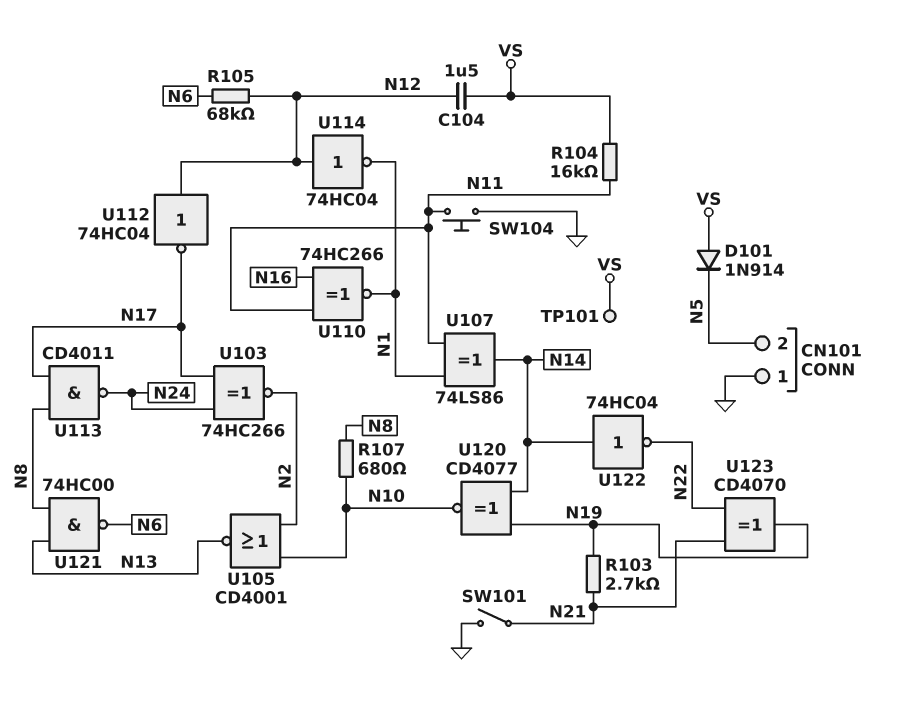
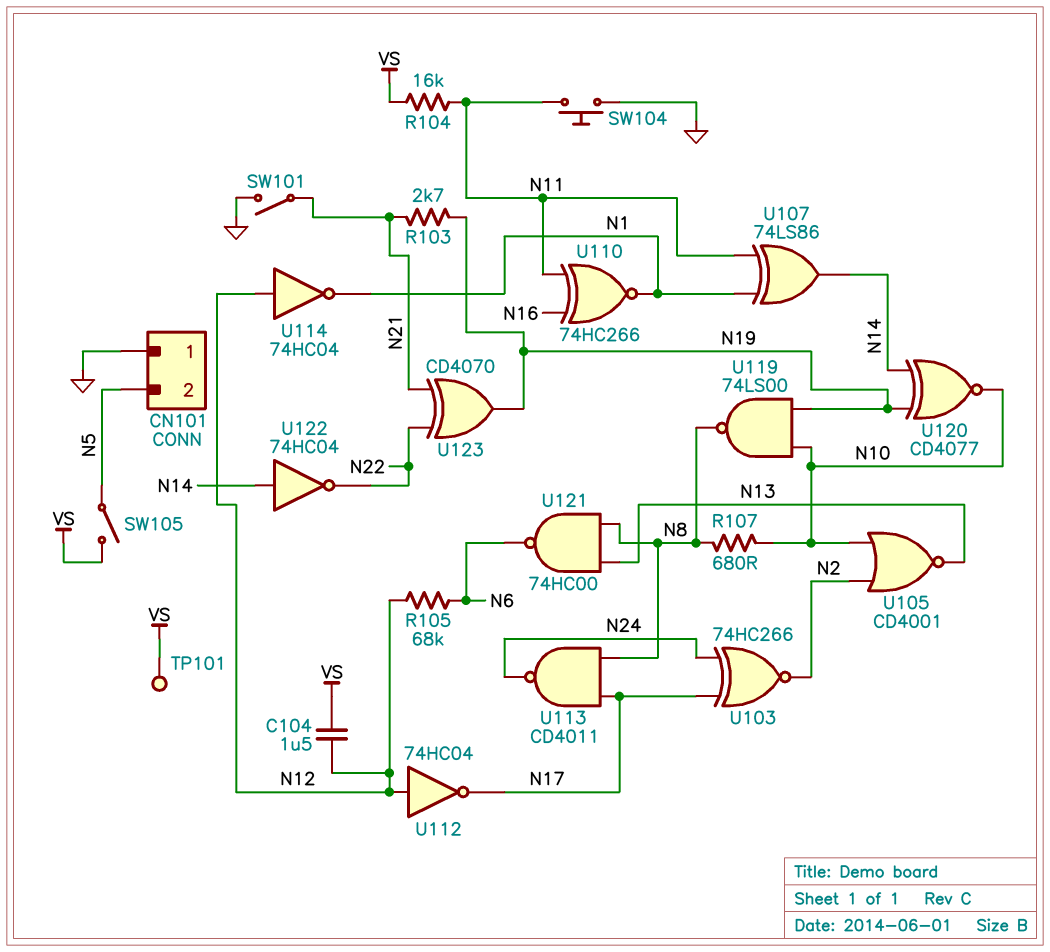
D101: diode 1N914 (A VS, K N5) -> none
SW105: none -> switch (N5, VS)
U119: none -> NAND 74LS00 (in N10, in N19, out N8)

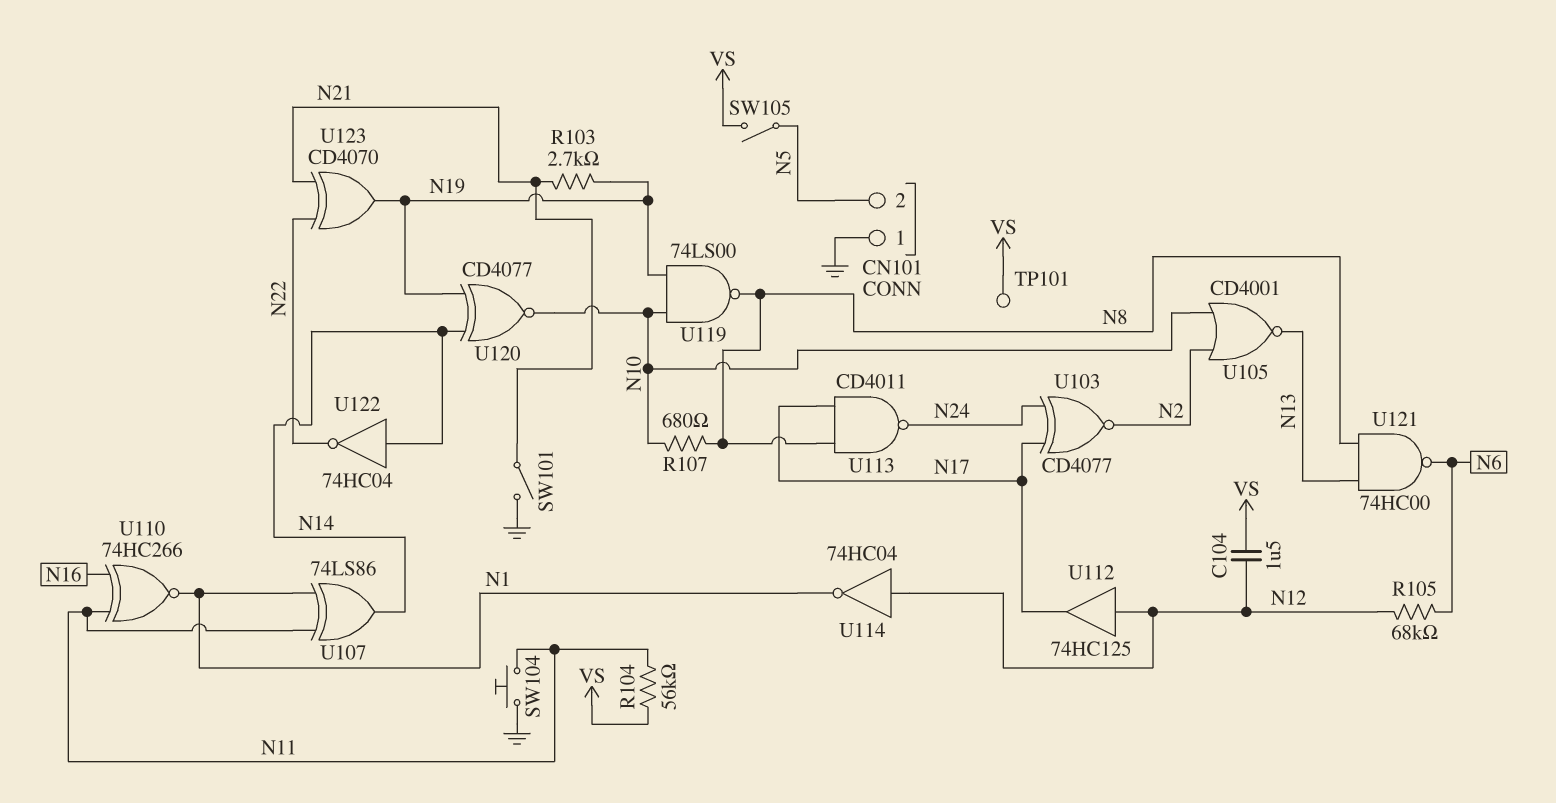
R104: 16k (N11, VS) -> 56k (N11, VS)
U103: XNOR 74HC266 (in N17, in N24, out N2) -> XNOR CD4077 (in N17, in N24, out N2)
U112: NOT 74HC04 (in N12, out N17) -> buffer 74HC125 (in N12, out N17)

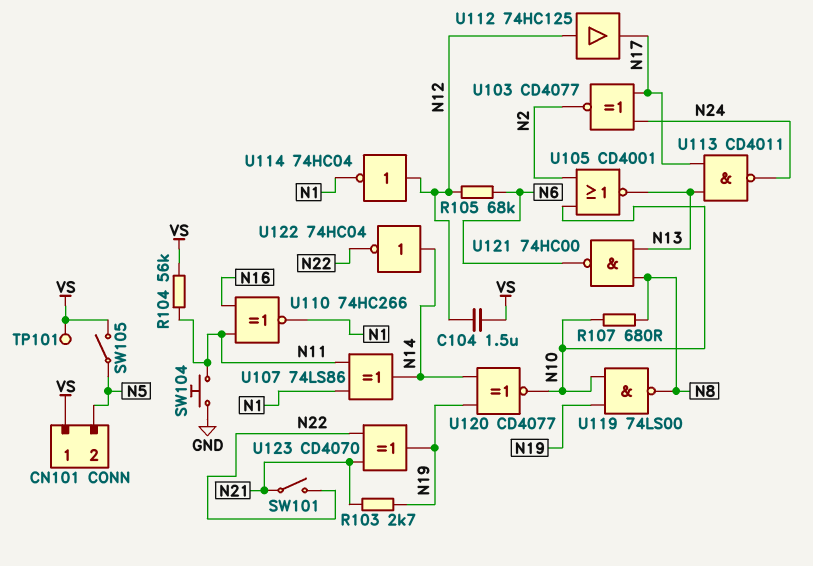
CN101 pin 1: GND -> VS
SW101: switch (GND, N21) -> switch (N21, N22)
U113: NAND CD4011 (in N8, in N17, out N24) -> NAND CD4011 (in N13, in N17, out N24)

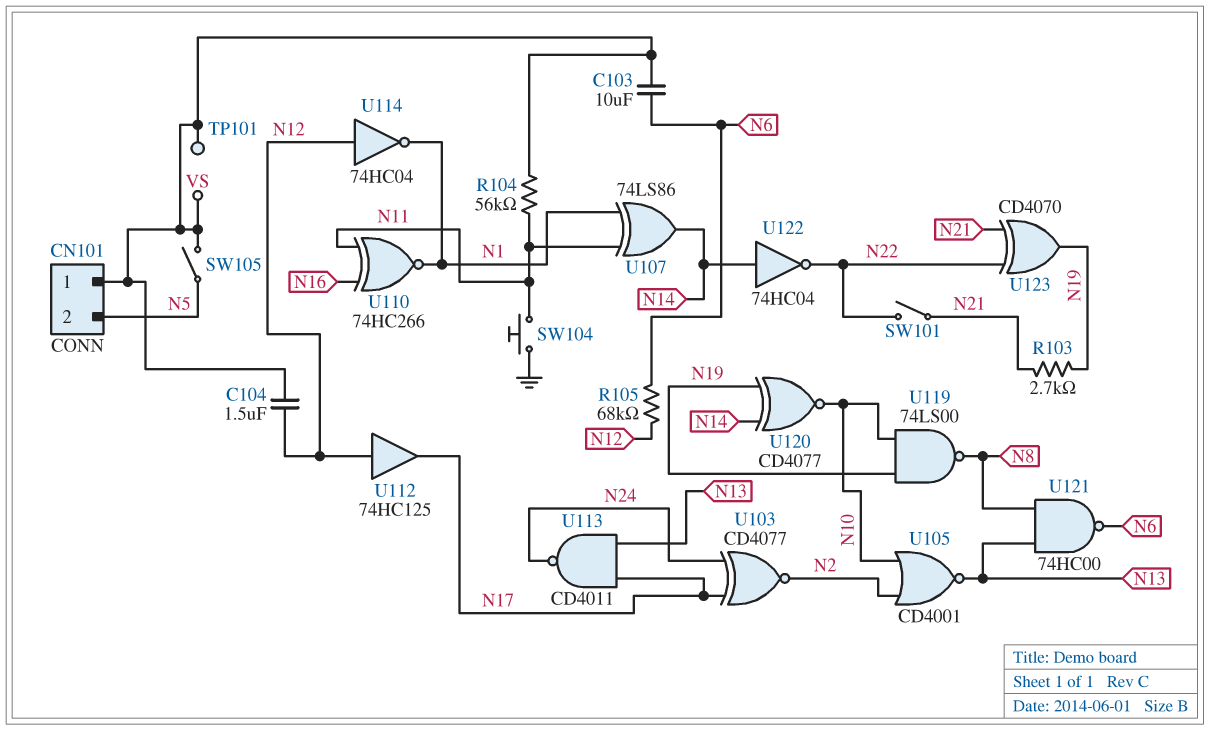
C103: none -> 10uF (N6, VS)
R107: 680 (N8, N10) -> none

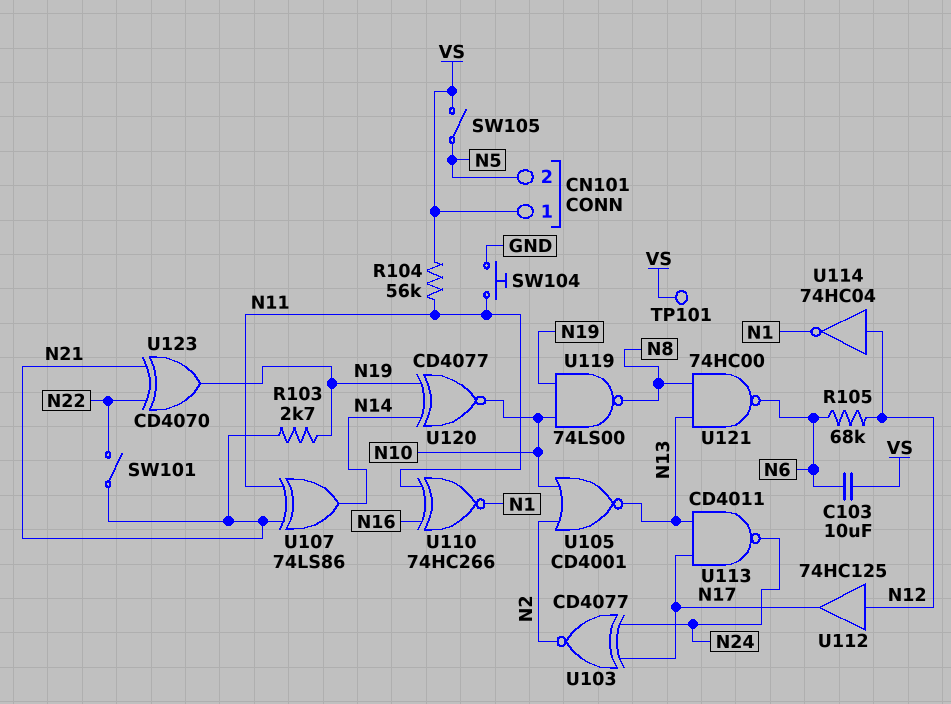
C104: 1.5uF (N12, VS) -> none
U107: XOR 74LS86 (in N1, in N11, out N14) -> XOR 74LS86 (in N11, in N21, out N14)
U122: NOT 74HC04 (in N14, out N22) -> none

